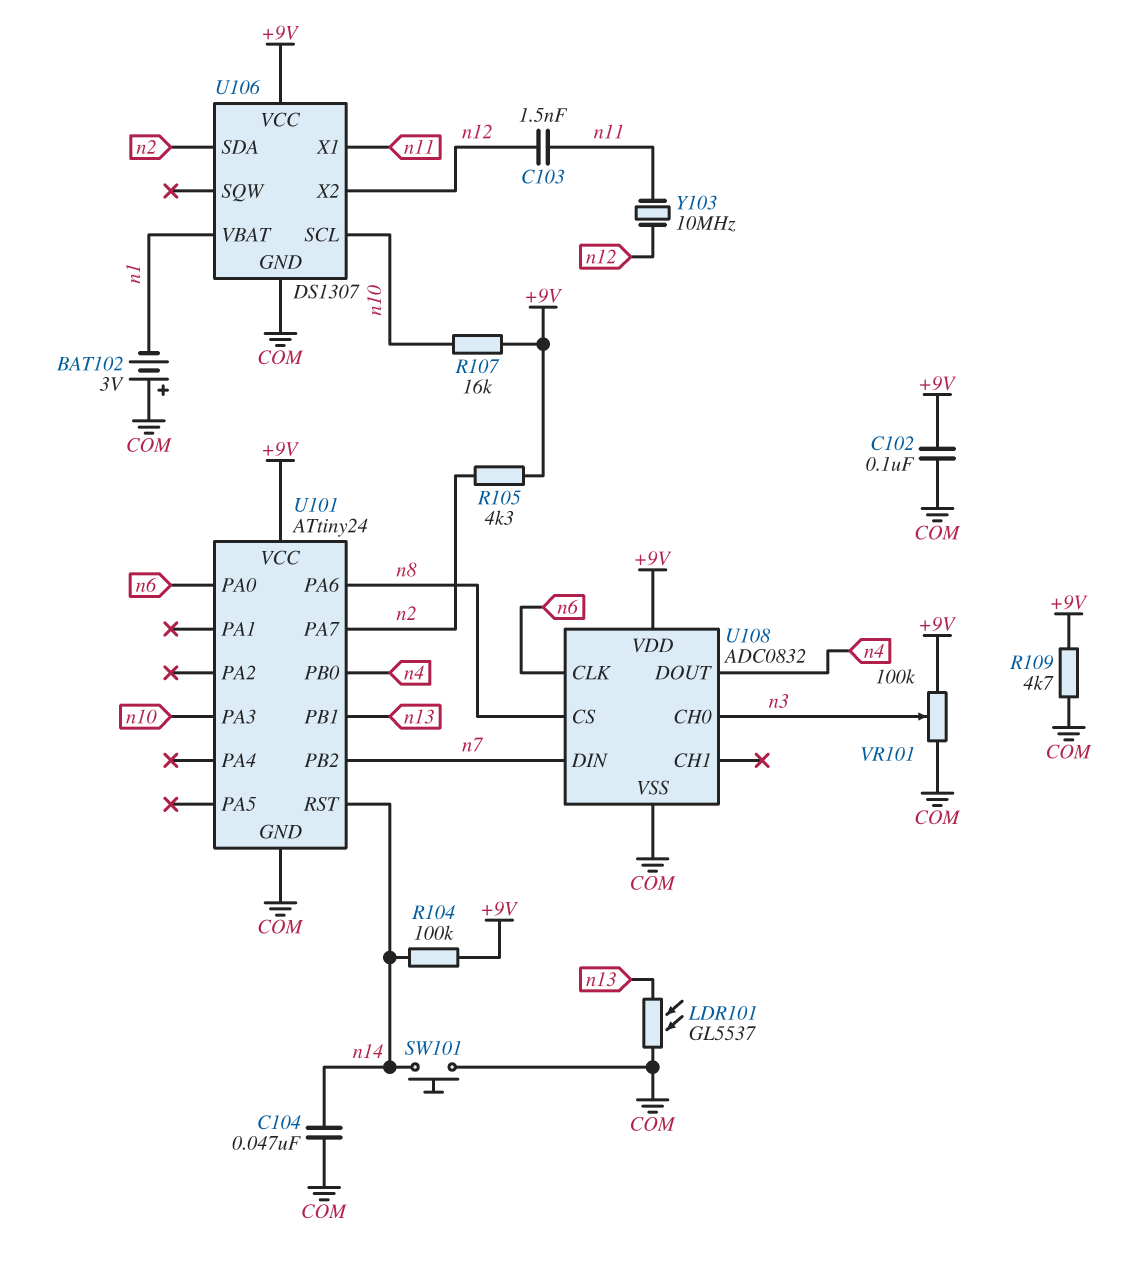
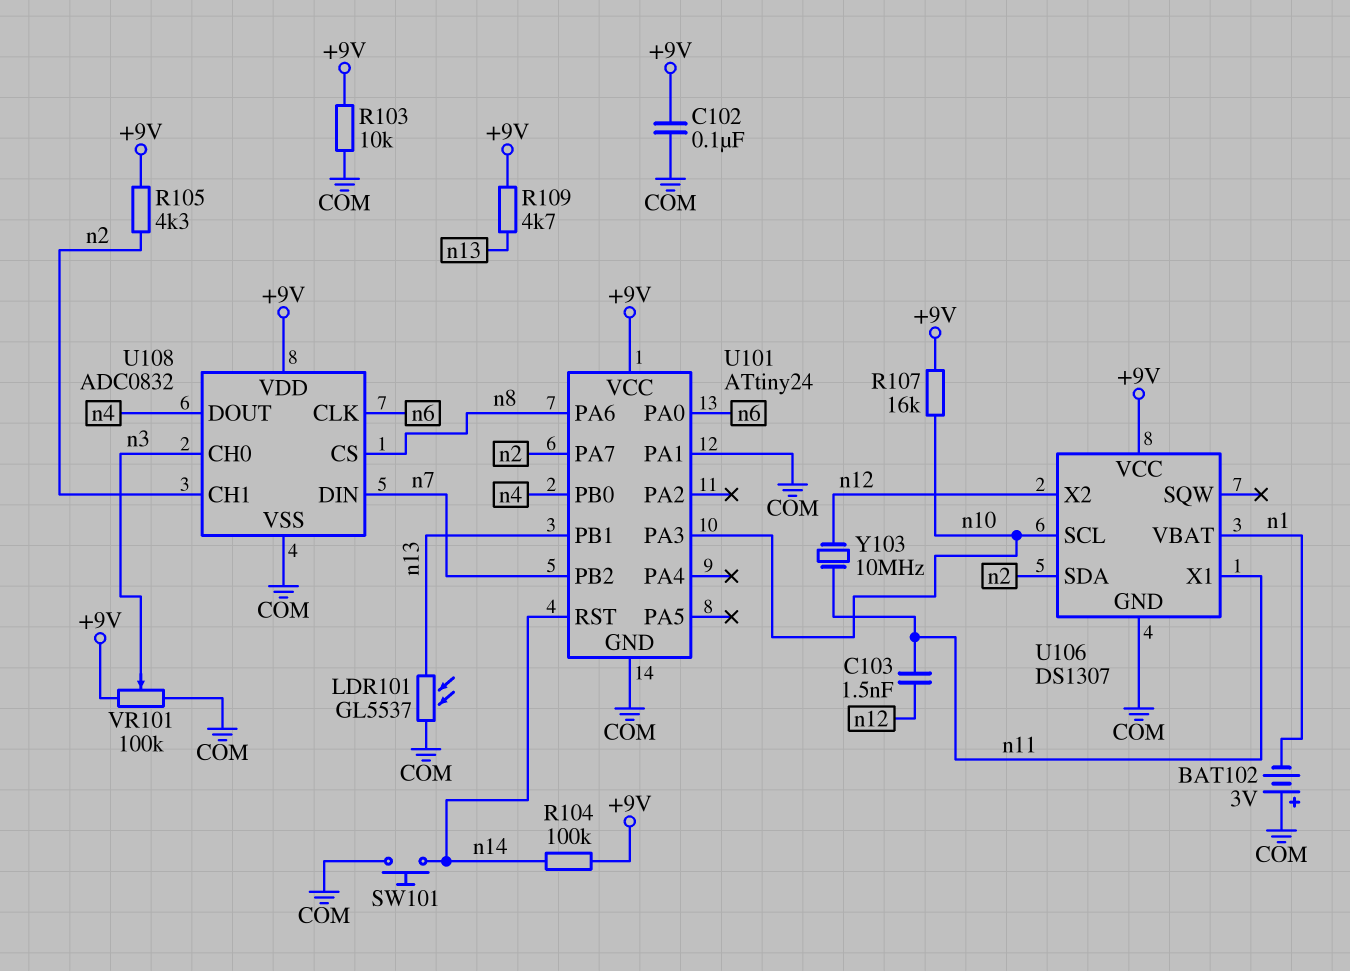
C104: 47nF (COM, n14) -> none
R103: none -> 10k (+9V, COM)
R109: 4.7k (+9V, COM) -> 4.7k (+9V, n13)
U101 pin PA1: none -> COM
U108 pin CH1: none -> n2

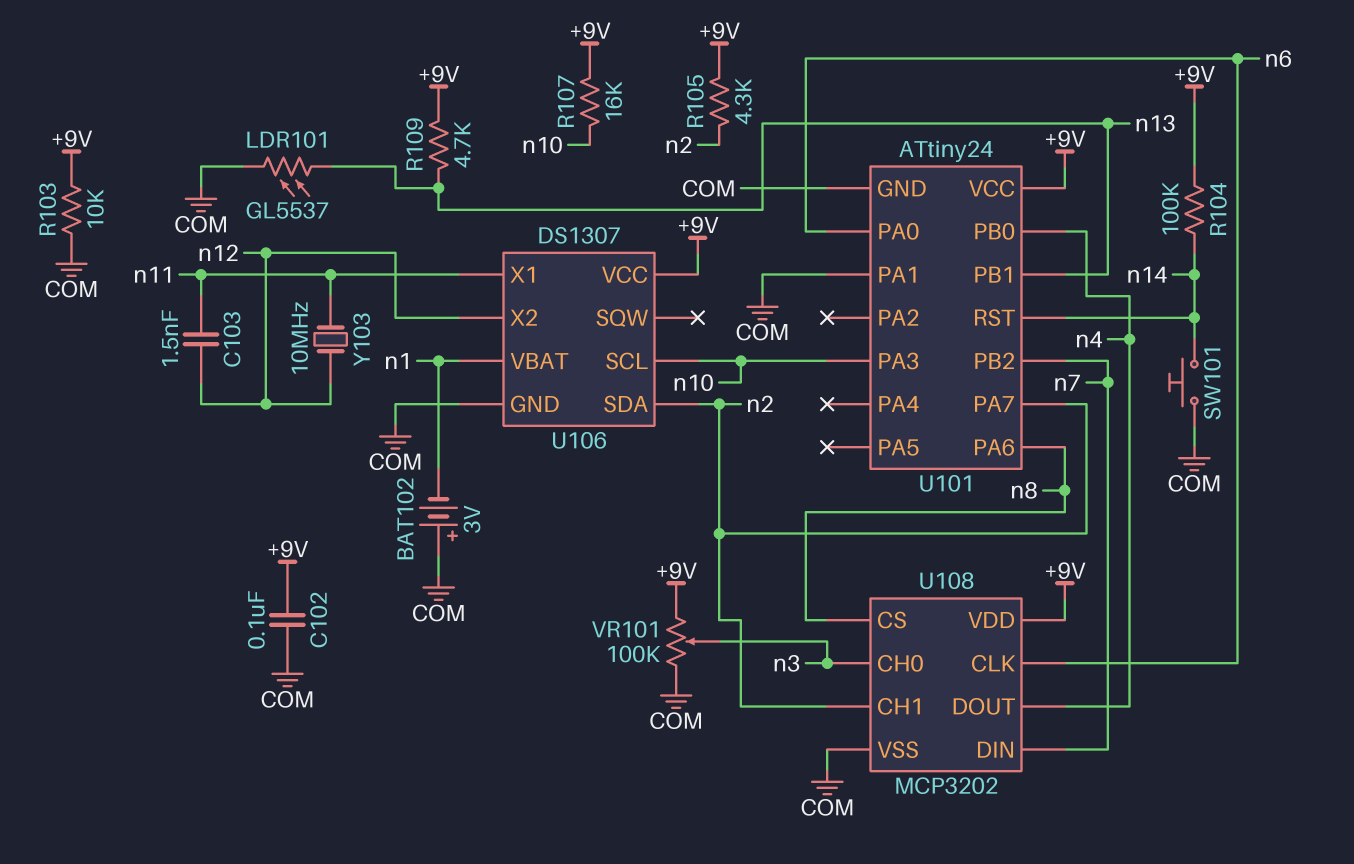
U108: ADC0832 -> MCP3202

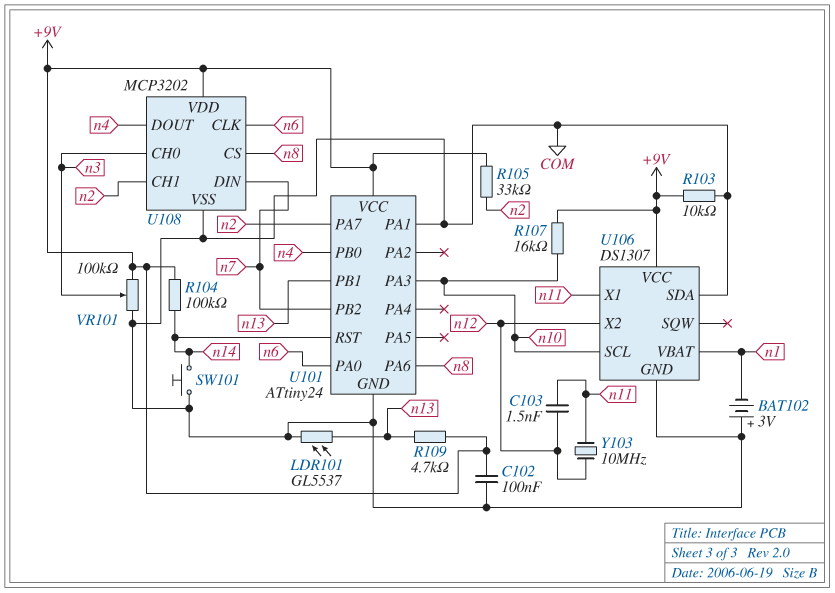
R105: 4.3k (+9V, n2) -> 33k (+9V, n2)
U106 pin SDA: n2 -> COM

